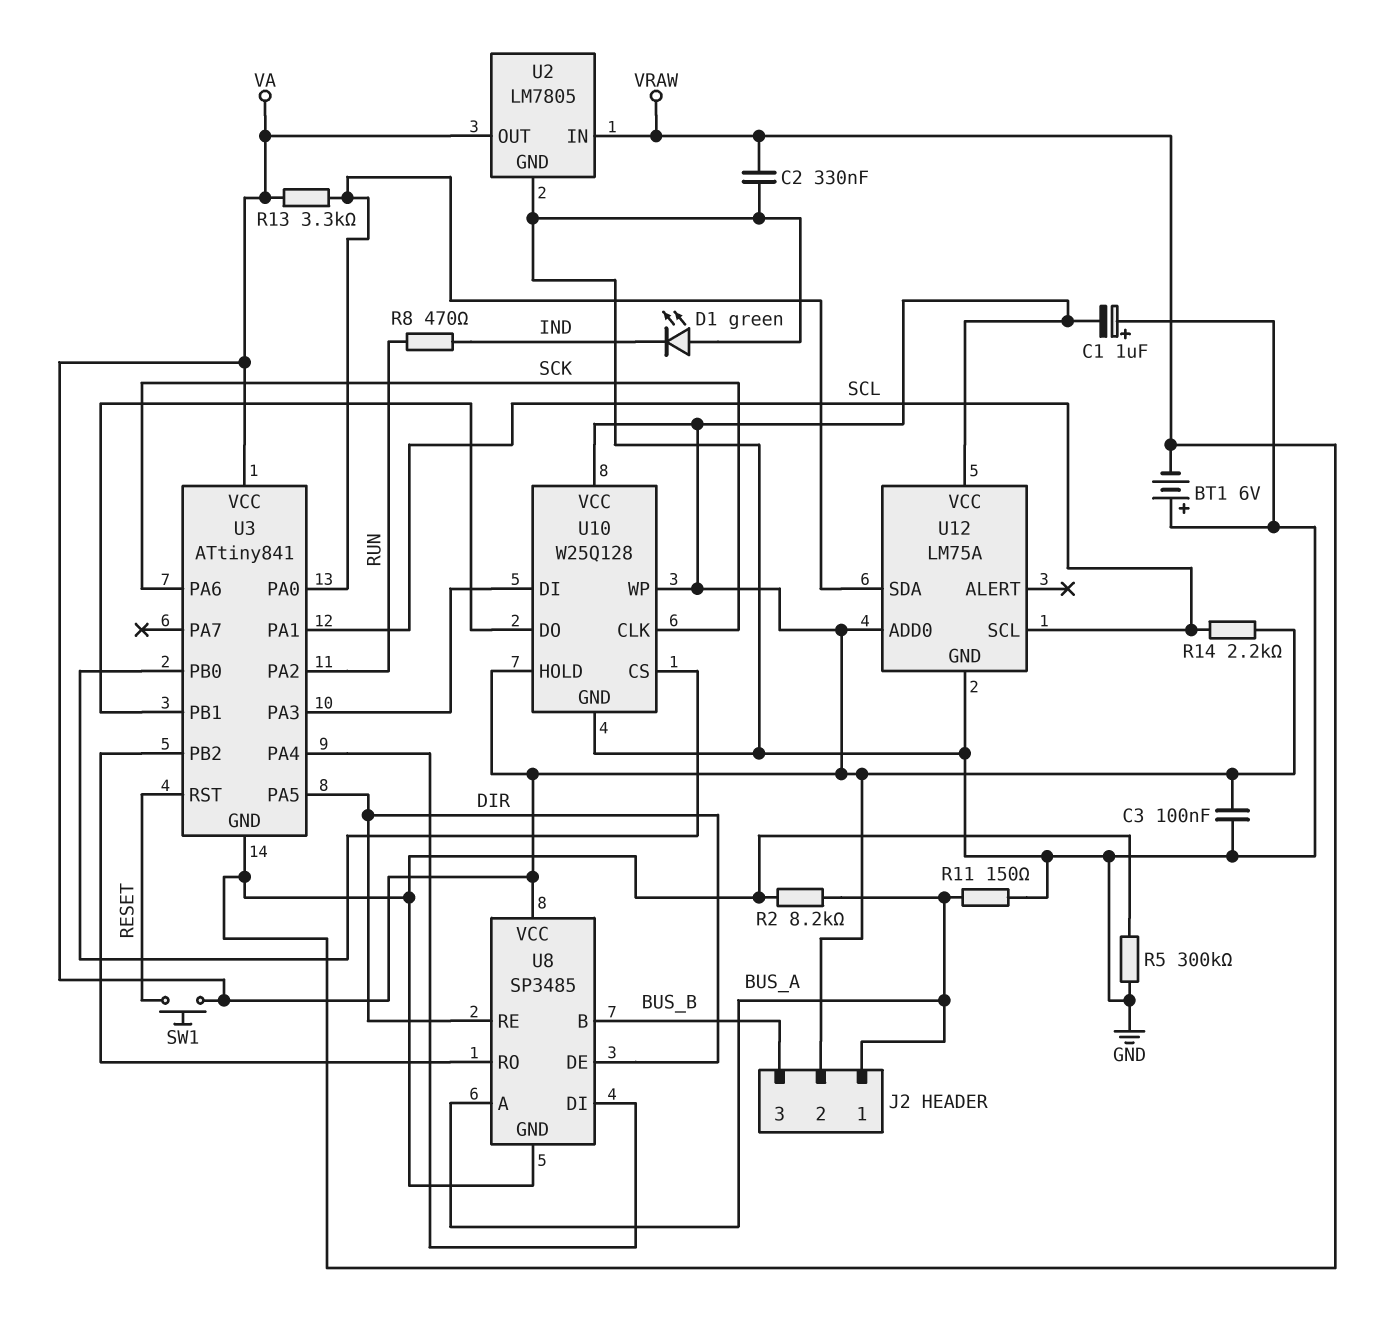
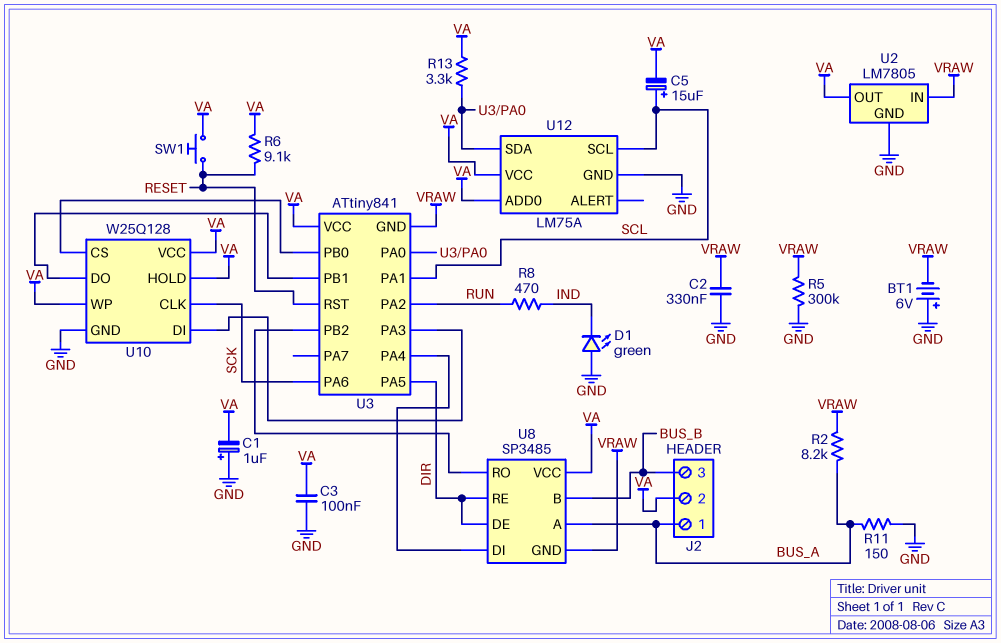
C5: none -> 15uF (plus SCL, minus VA)
R6: none -> 9.1k (RESET, VA)
R14: 2.2k (SCL, VA) -> none

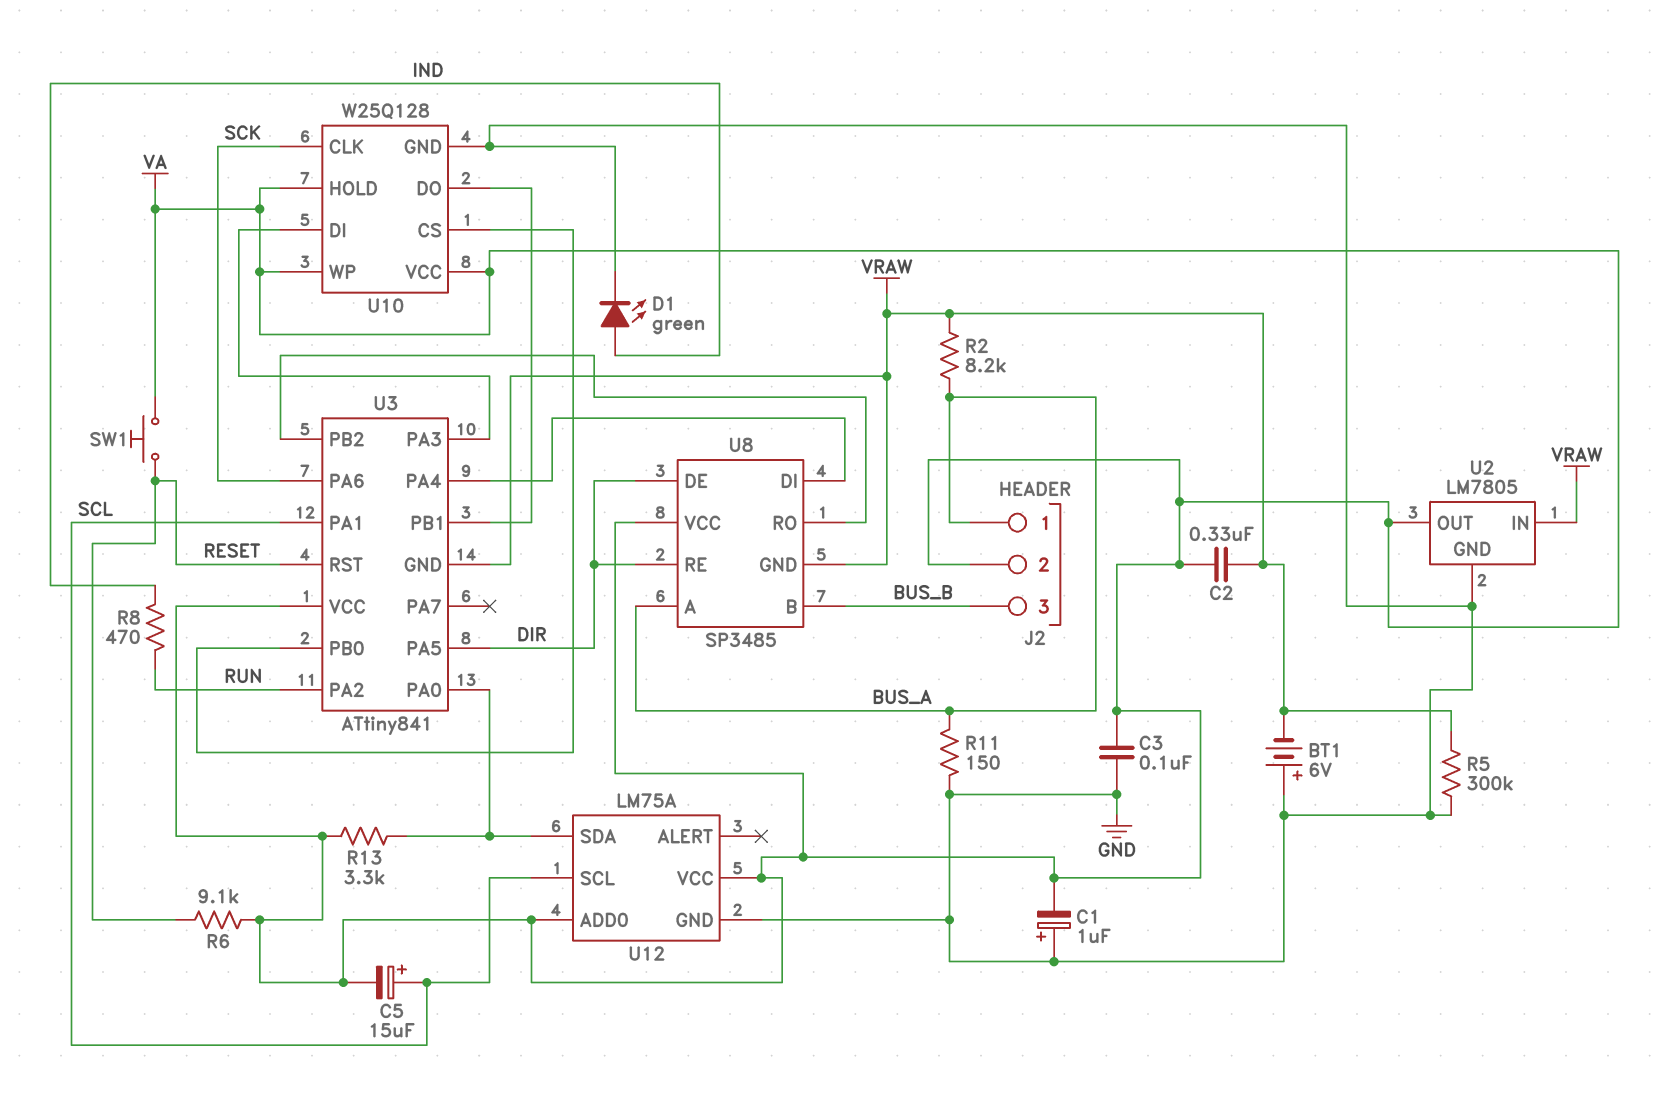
C2: 330nF (GND, VRAW) -> 330nF (VA, VRAW)
D1: LED green (A GND, K IND) -> LED green (A IND, K GND)

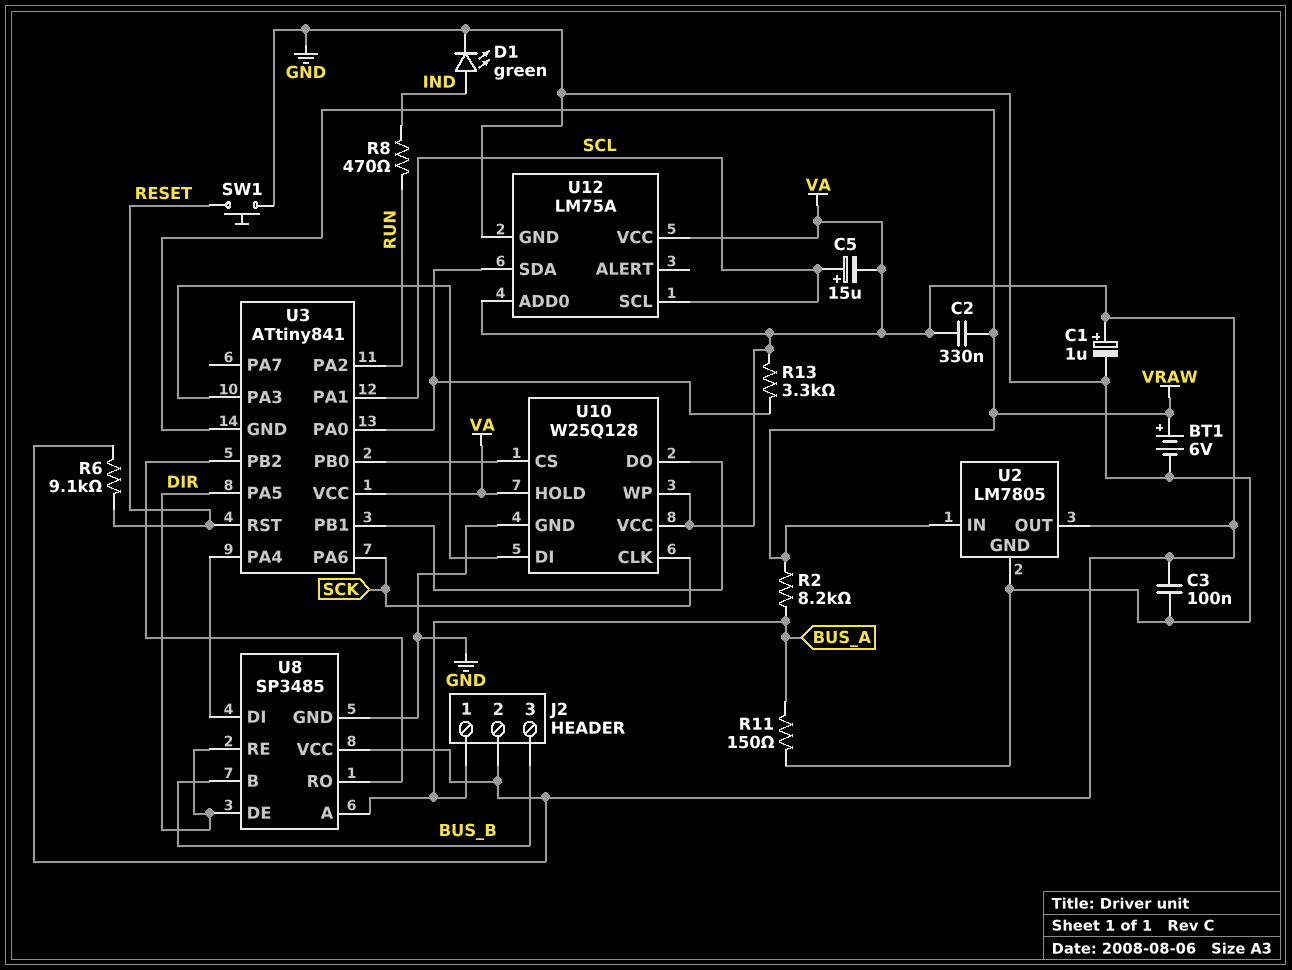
BT1: 6V (plus GND, minus VRAW) -> 6V (plus VRAW, minus GND)
C1: 1uF (plus GND, minus VA) -> 1uF (plus VA, minus GND)
R5: 300k (GND, VRAW) -> none
SW1: button (RESET, VA) -> button (GND, RESET)
U8 pin GND: VRAW -> GND

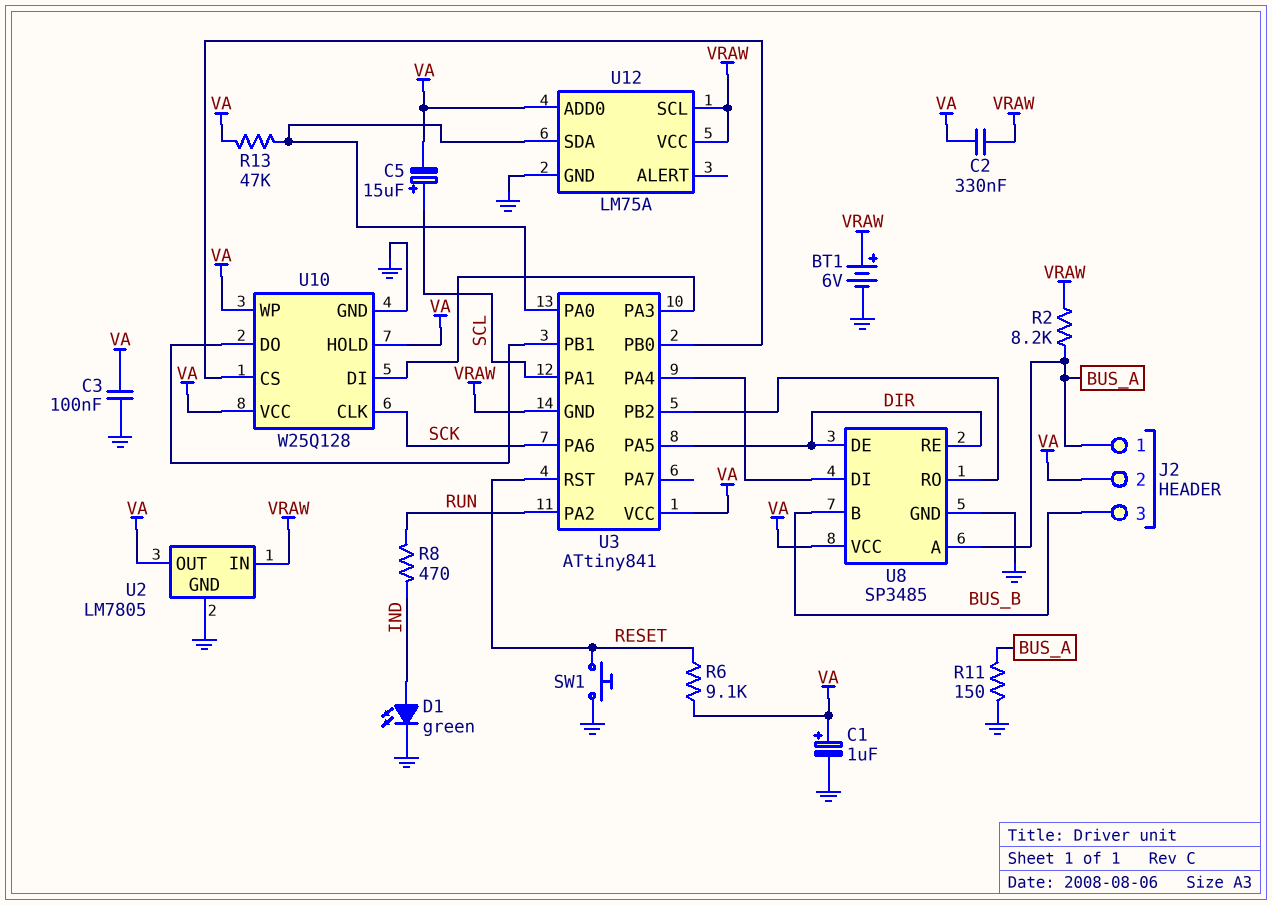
R13: 3.3k (U3/PA0, VA) -> 47k (U3/PA0, VA)
U12 pin SCL: SCL -> VRAW
U12 pin VCC: VA -> VRAW

